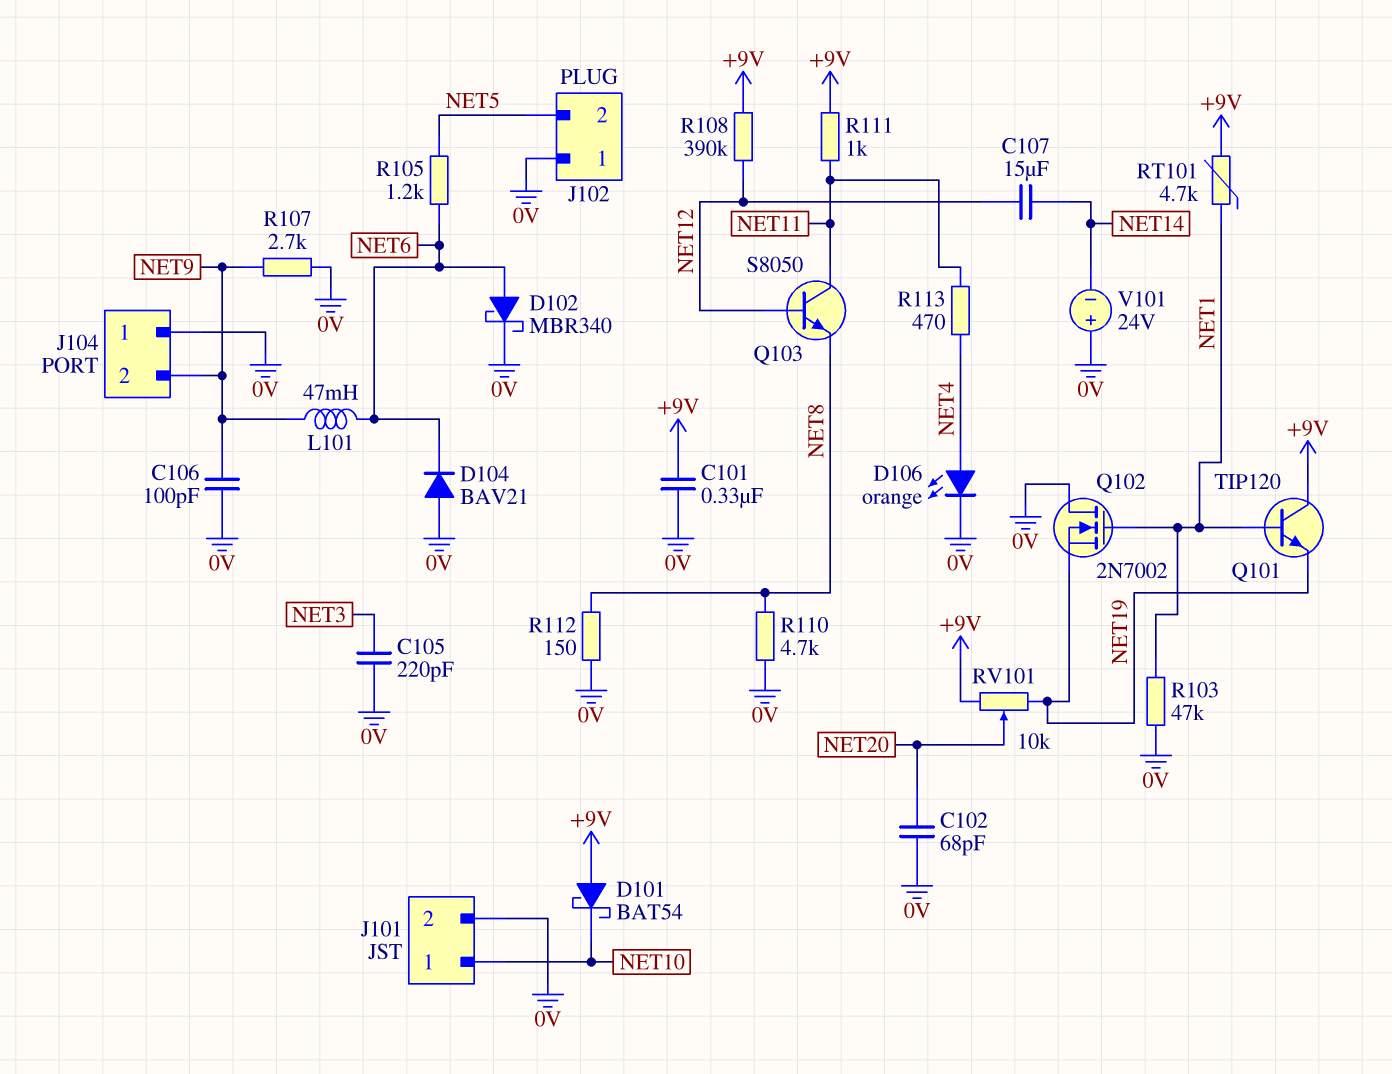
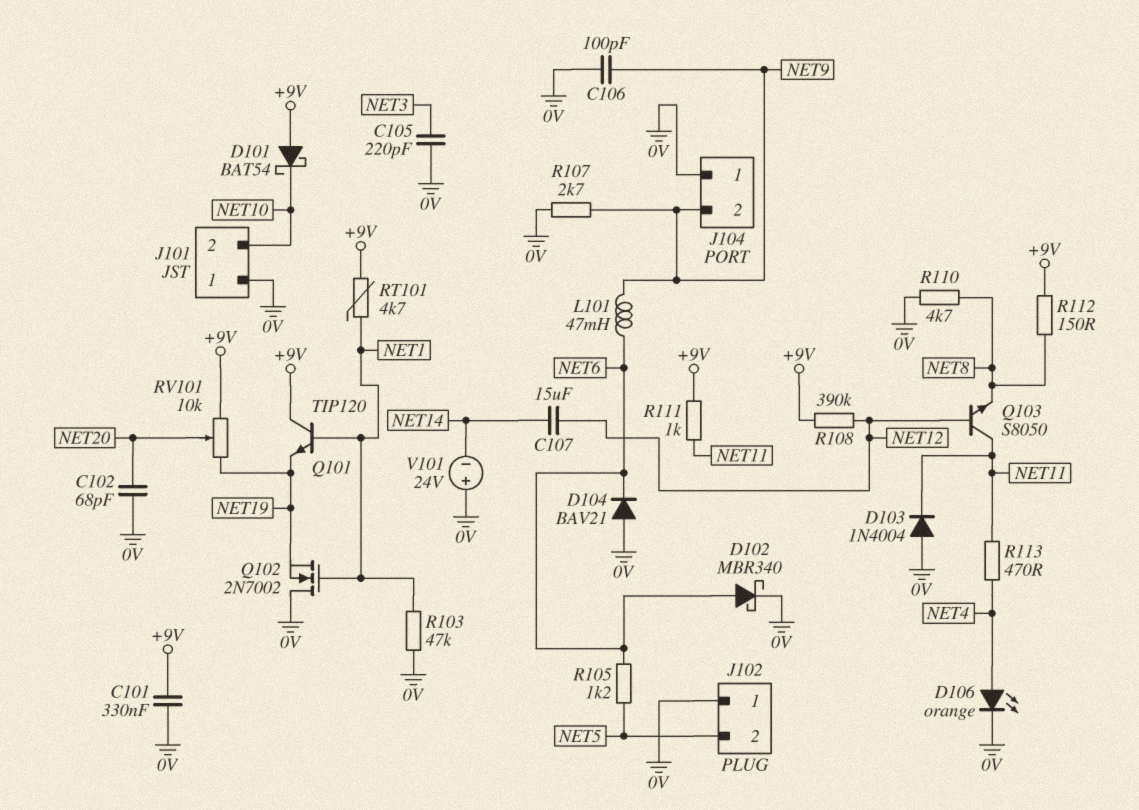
D103: none -> diode 1N4004 (A 0V, K NET11)
J101 pin 1: NET10 -> 0V
J101 pin 2: 0V -> NET10
R112: 150 (0V, NET8) -> 150 (+9V, NET8)

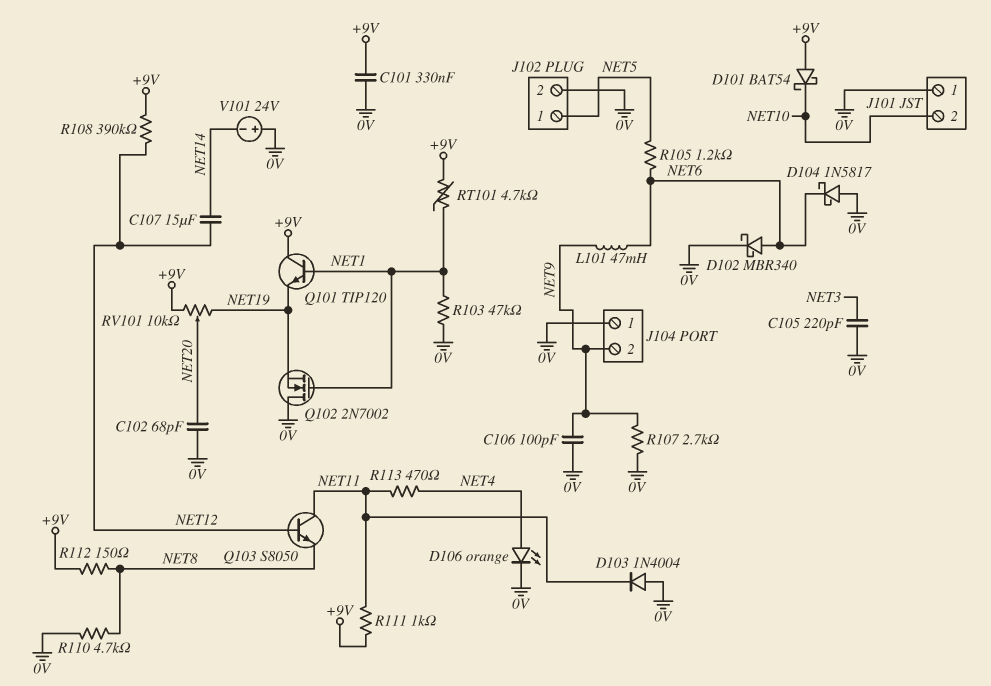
D104: diode BAV21 (A 0V, K NET6) -> schottky 1N5817 (A 0V, K NET6)
J102 pin 1: 0V -> NET5
J102 pin 2: NET5 -> 0V

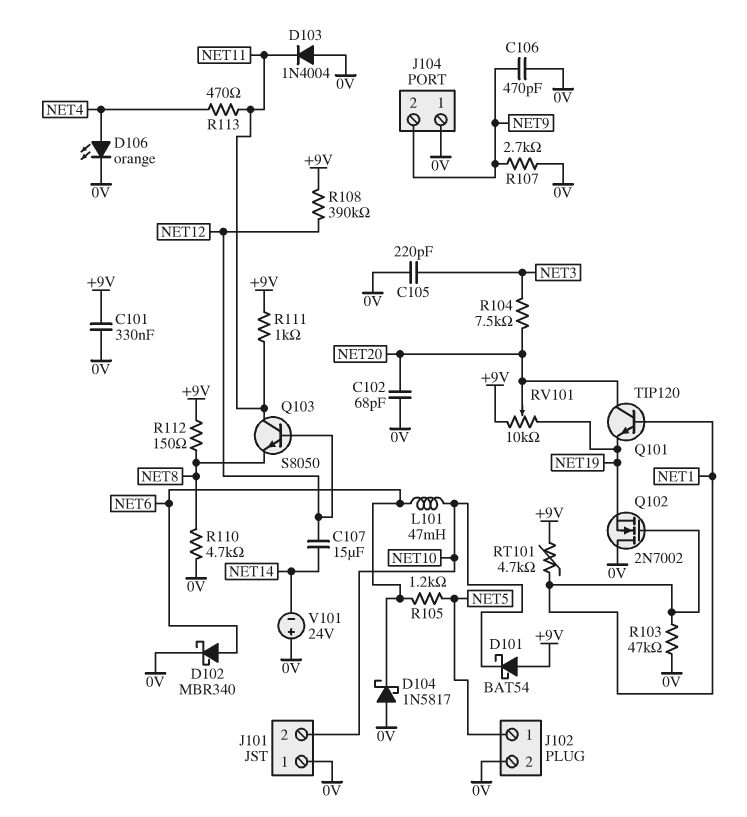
C106: 100pF (0V, NET9) -> 470pF (0V, NET9)
L101: 47mH (NET6, NET9) -> 47mH (NET6, NET10)
Q101: NPN TIP120 (B NET1, C +9V, E NET19) -> NPN TIP120 (B NET1, C NET20, E NET19)
R104: none -> 7.5k (NET3, NET20)

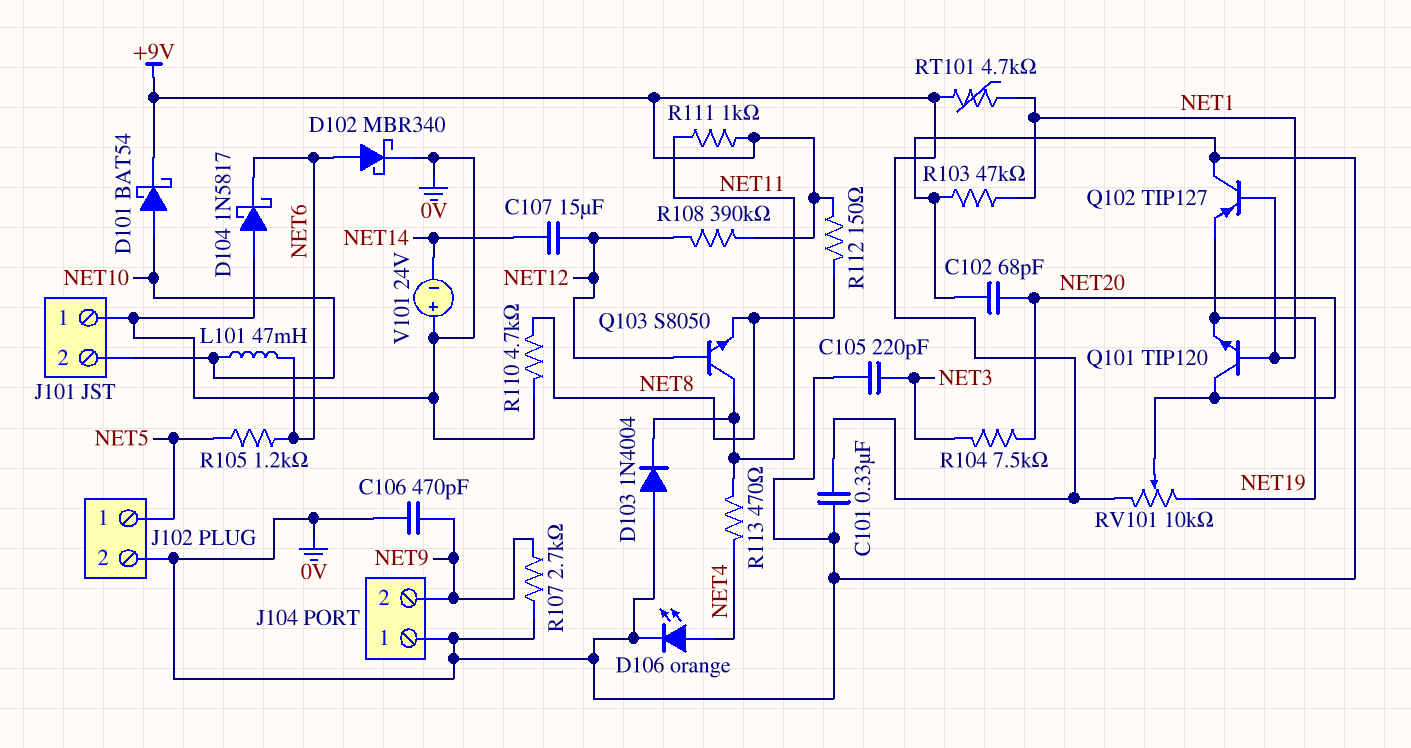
D101: schottky BAT54 (A +9V, K NET10) -> schottky BAT54 (A NET10, K +9V)
Q102: NMOS 2N7002 (G NET1, D 0V, S NET19) -> PNP TIP127 (B NET1, C 0V, E NET19)

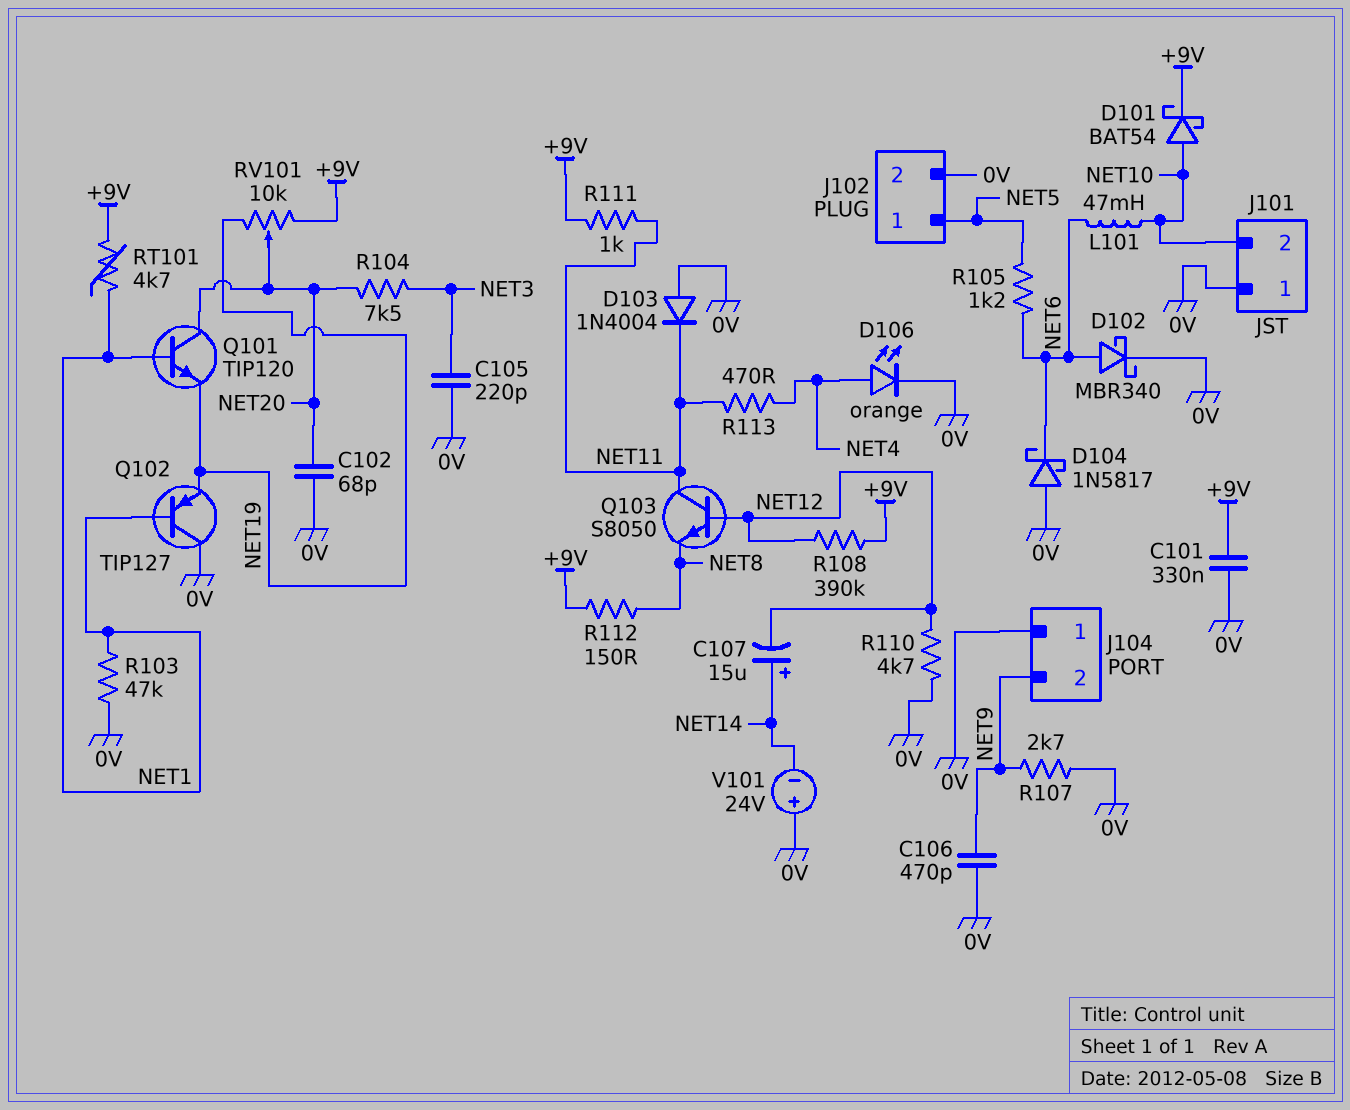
C107: 15uF (NET12, NET14) -> 15uF (plus NET14, minus NET12)
R110: 4.7k (0V, NET8) -> 4.7k (0V, NET12)

